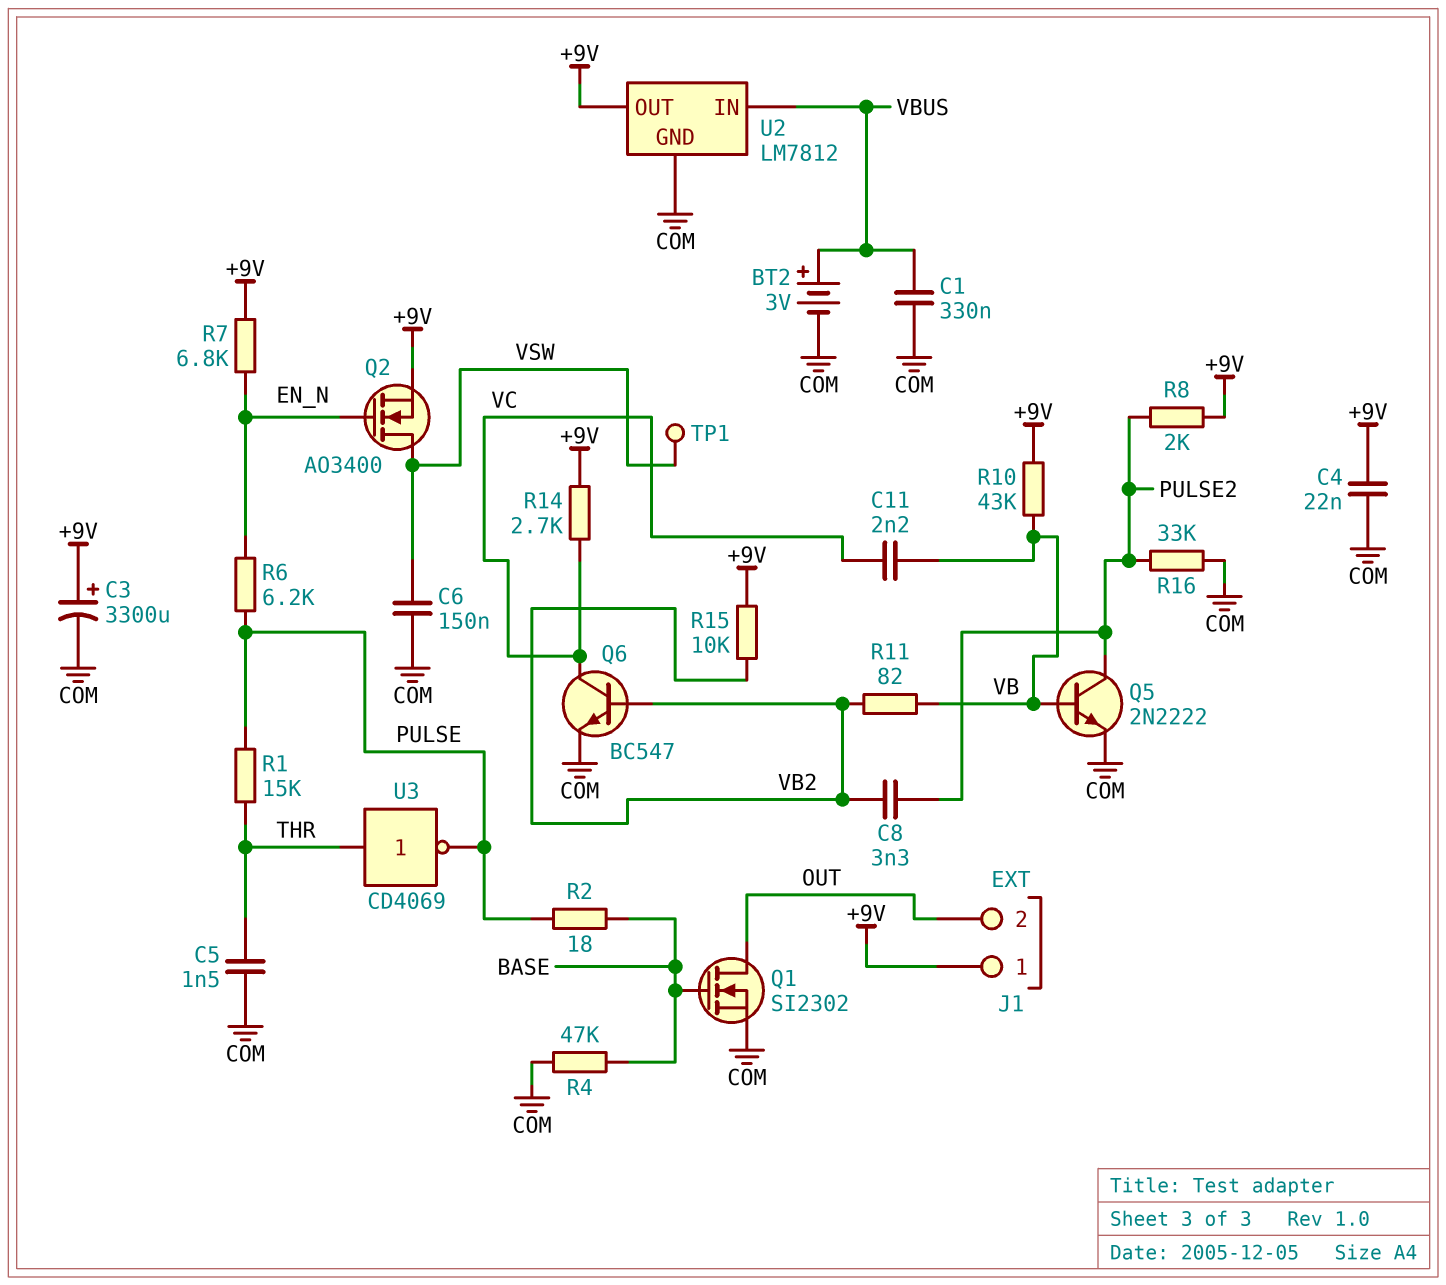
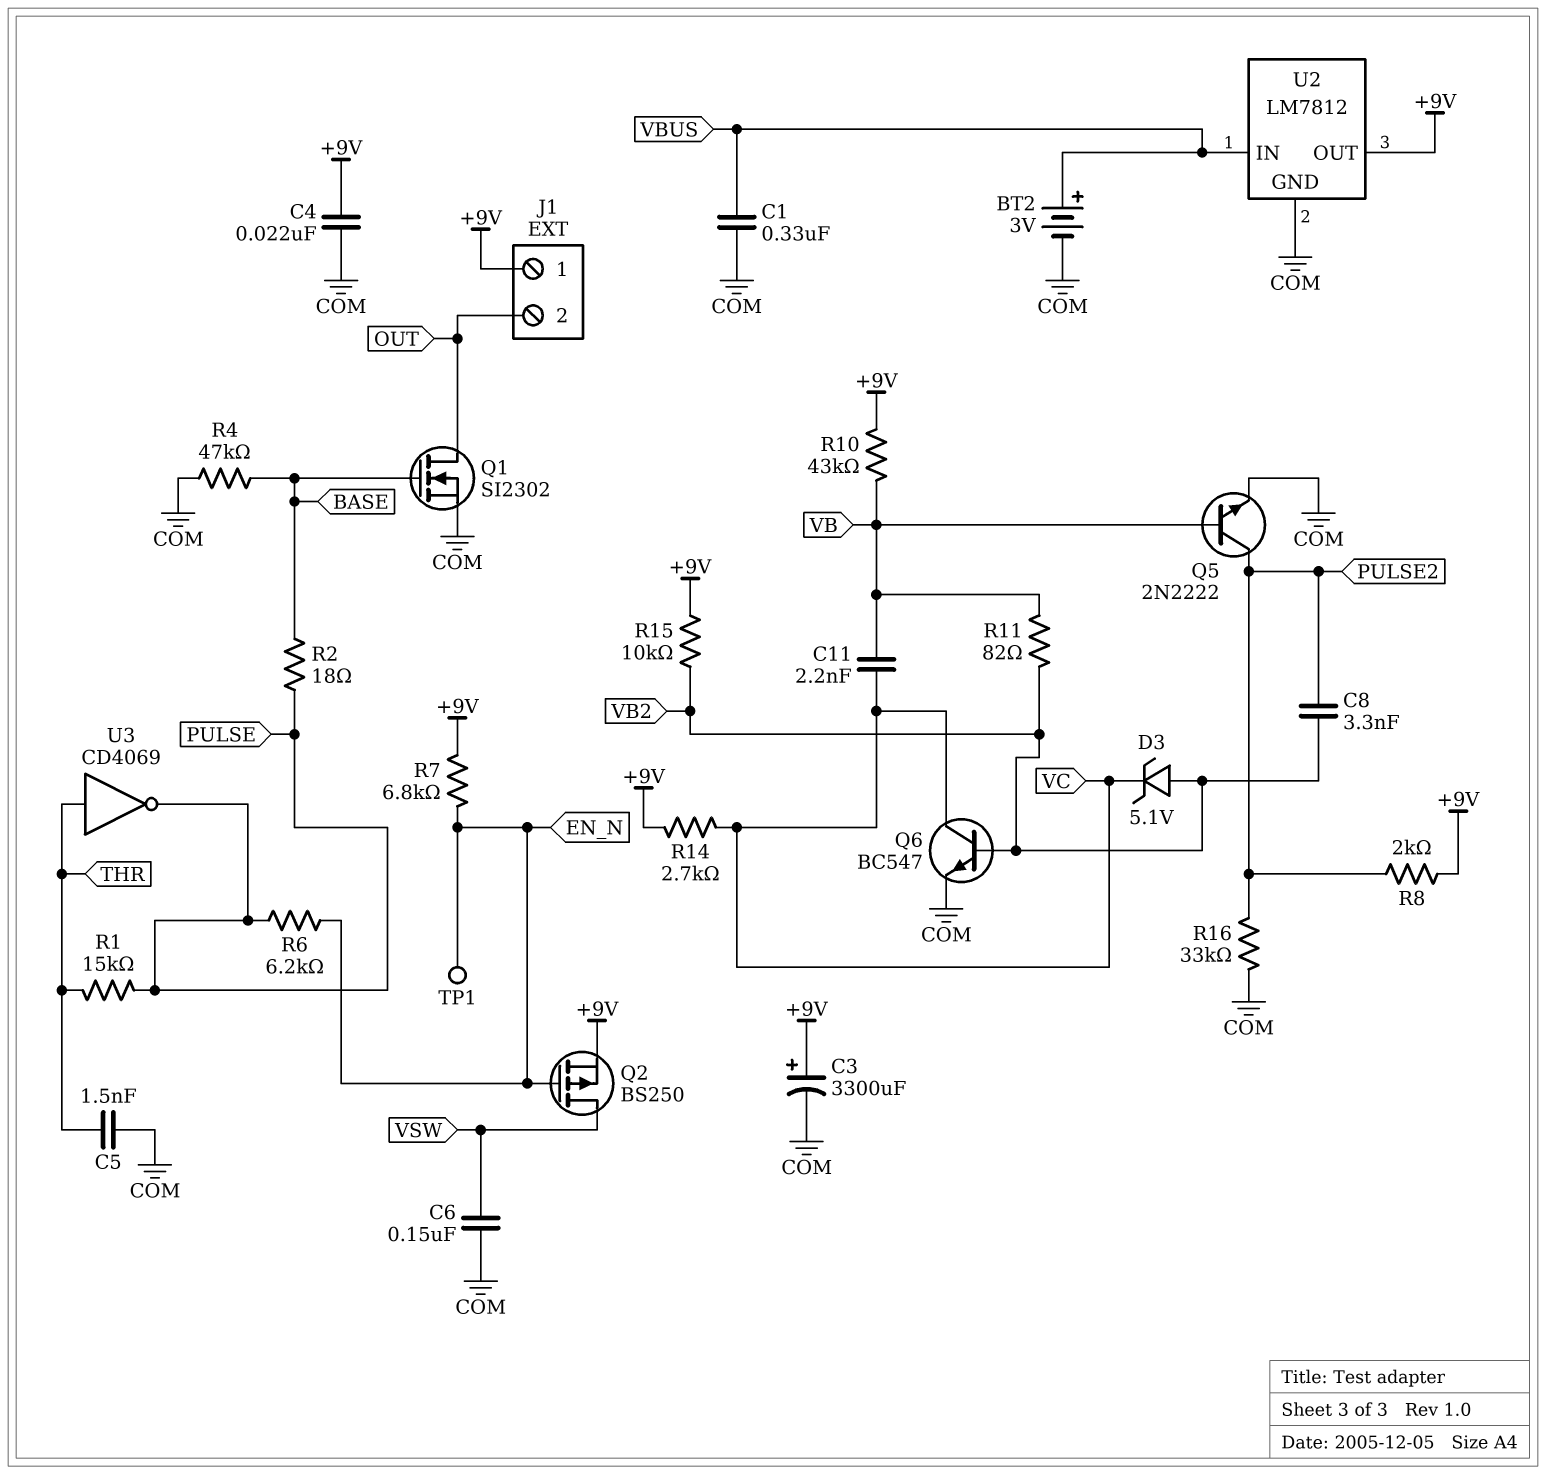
D3: none -> zener 5.1V (A VB2, K VC)
Q2: NMOS AO3400 (G EN_N, D VSW, S +9V) -> PMOS BS250 (G EN_N, D VSW, S +9V)
TP1: test point (VSW) -> test point (EN_N)

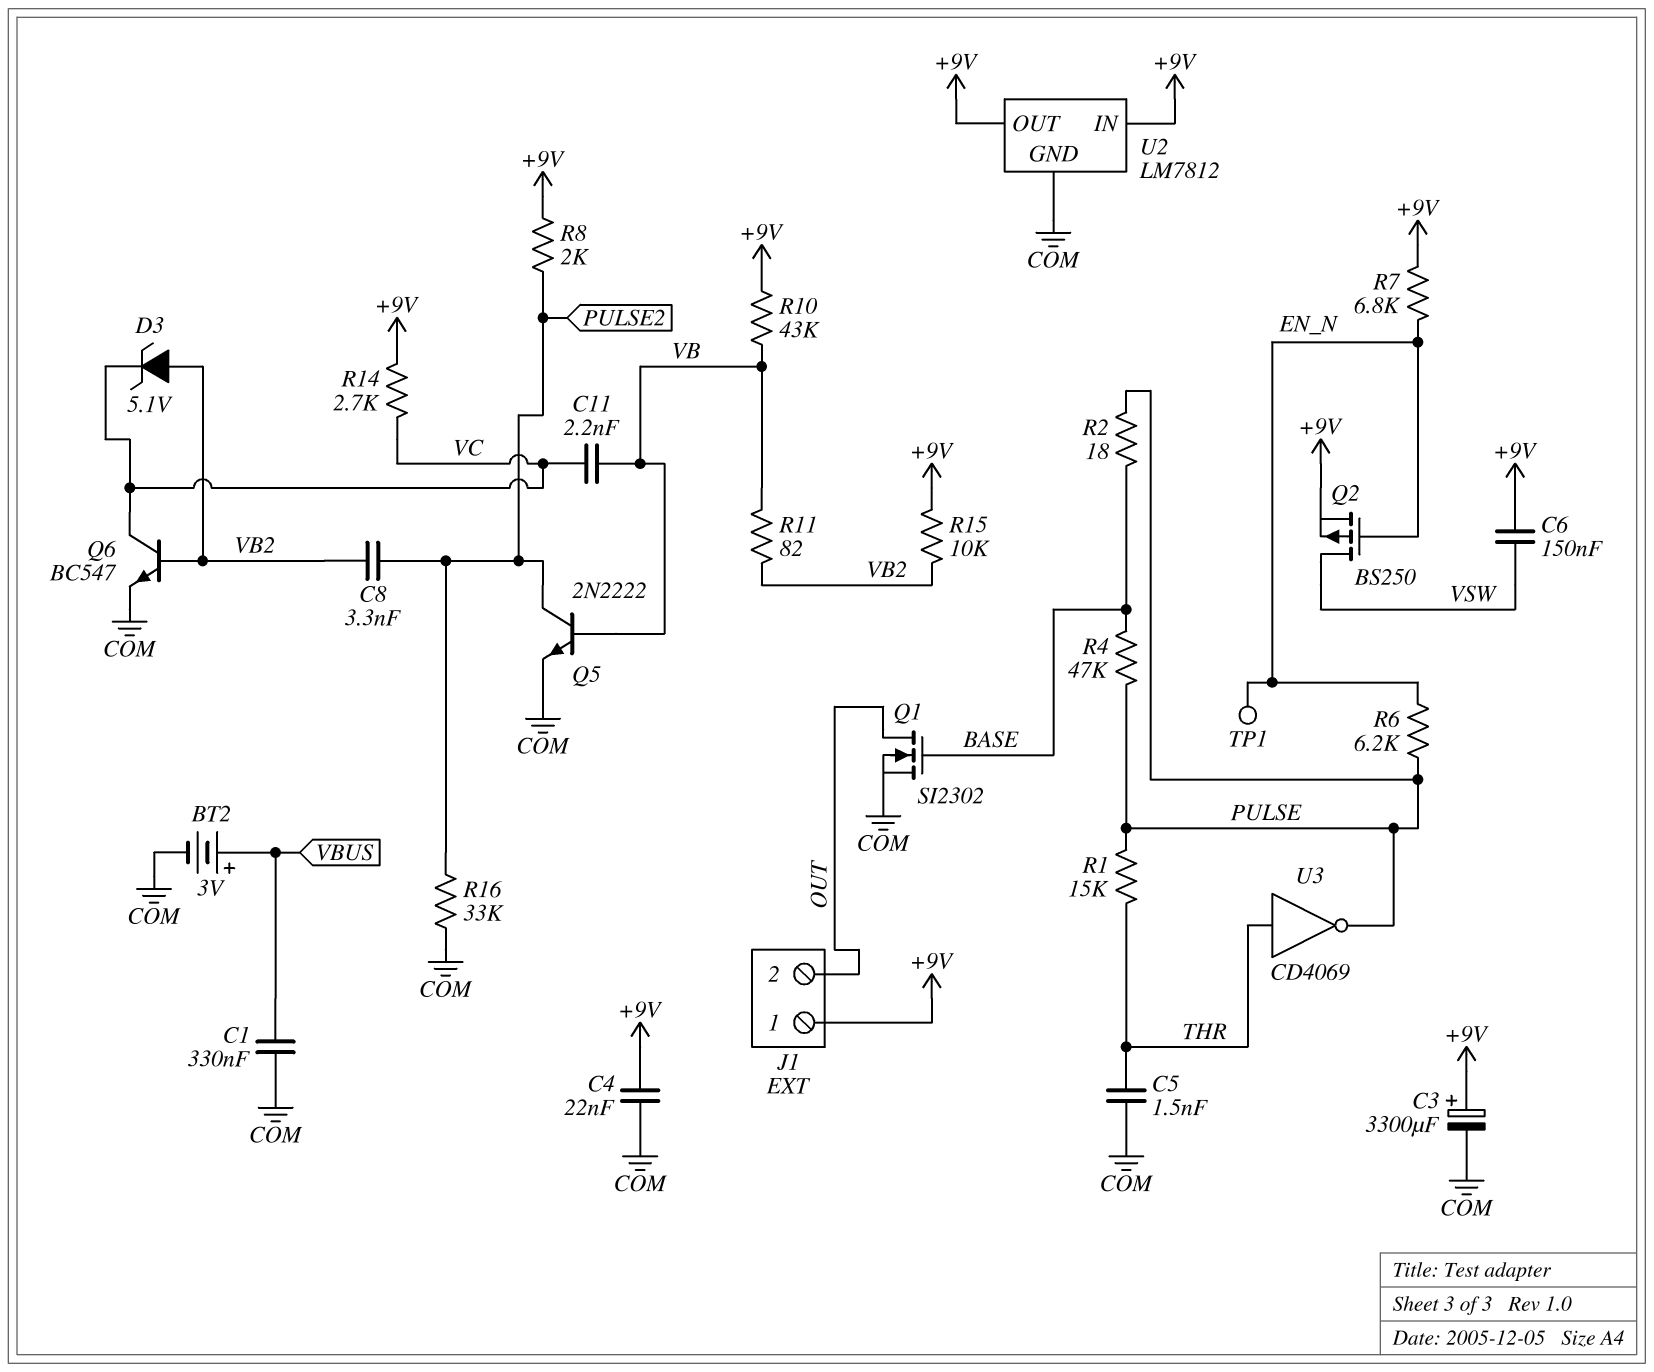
C6: 150nF (COM, VSW) -> 150nF (+9V, VSW)
R4: 47k (BASE, COM) -> 47k (BASE, PULSE)
U2 pin IN: VBUS -> +9V

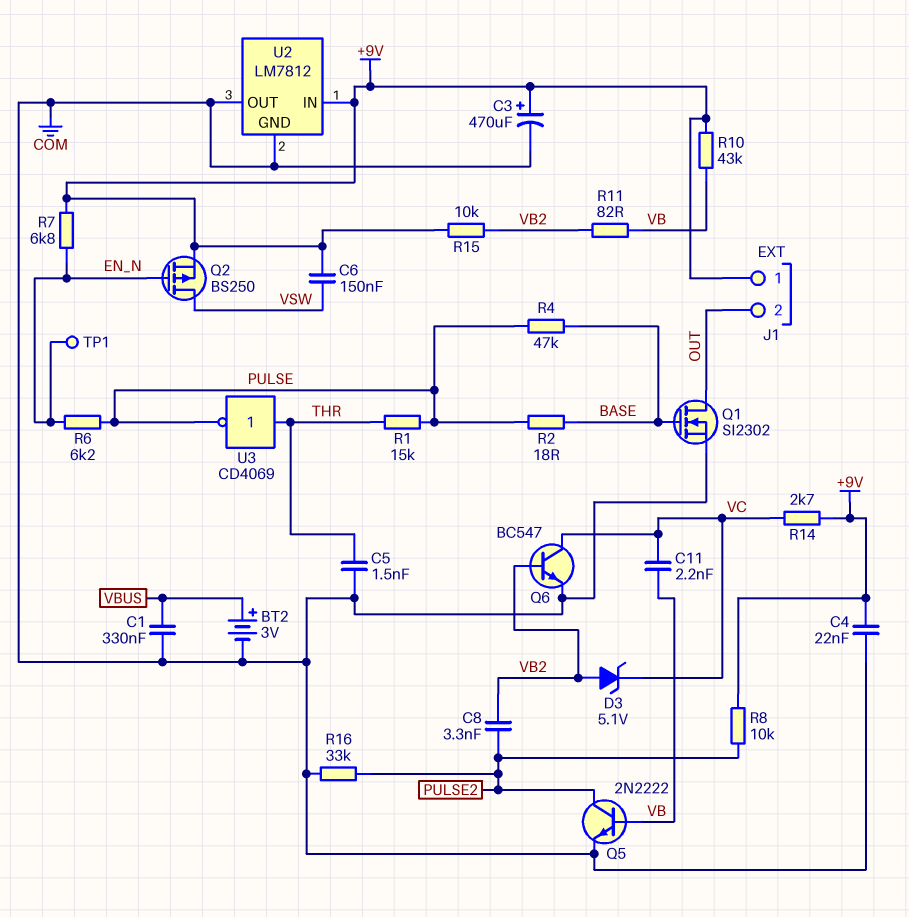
C3: 3300uF (plus +9V, minus COM) -> 470uF (plus +9V, minus COM)
R8: 2k (+9V, PULSE2) -> 10k (+9V, PULSE2)
U2 pin OUT: +9V -> COM

